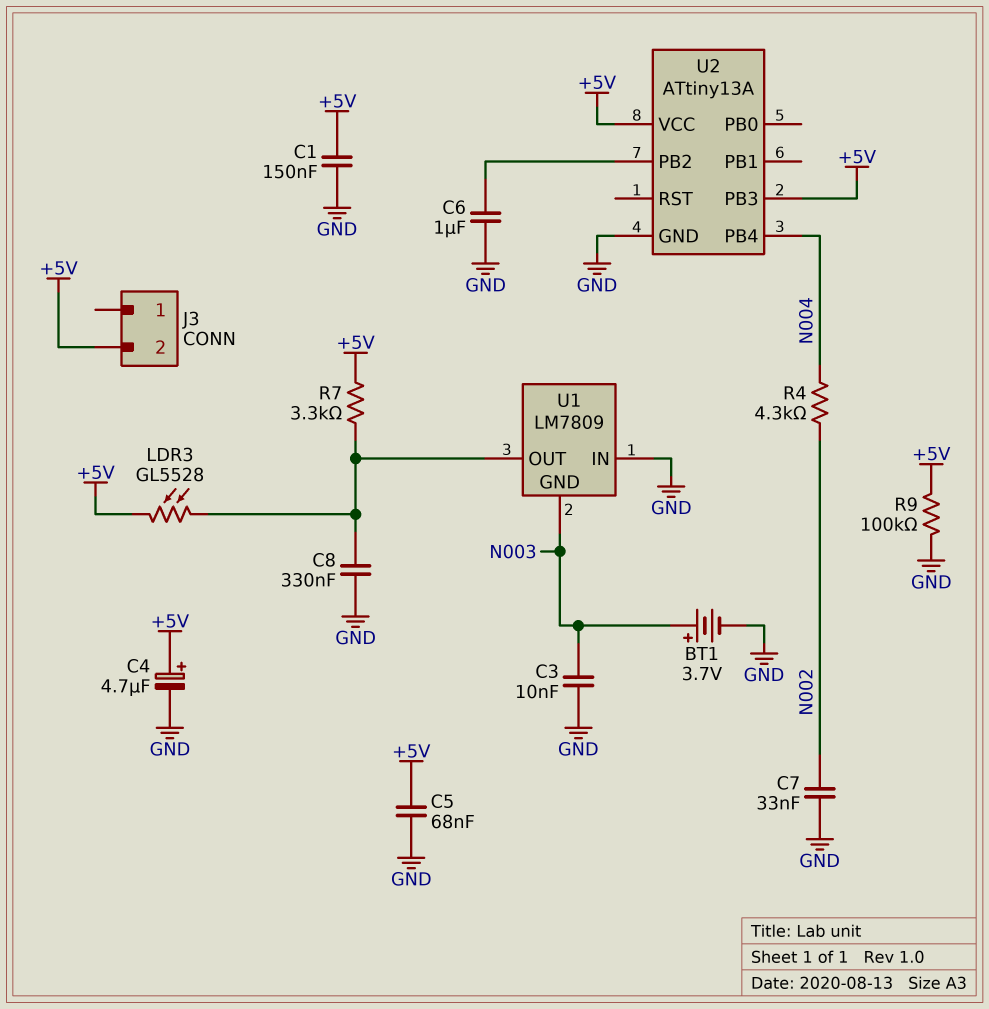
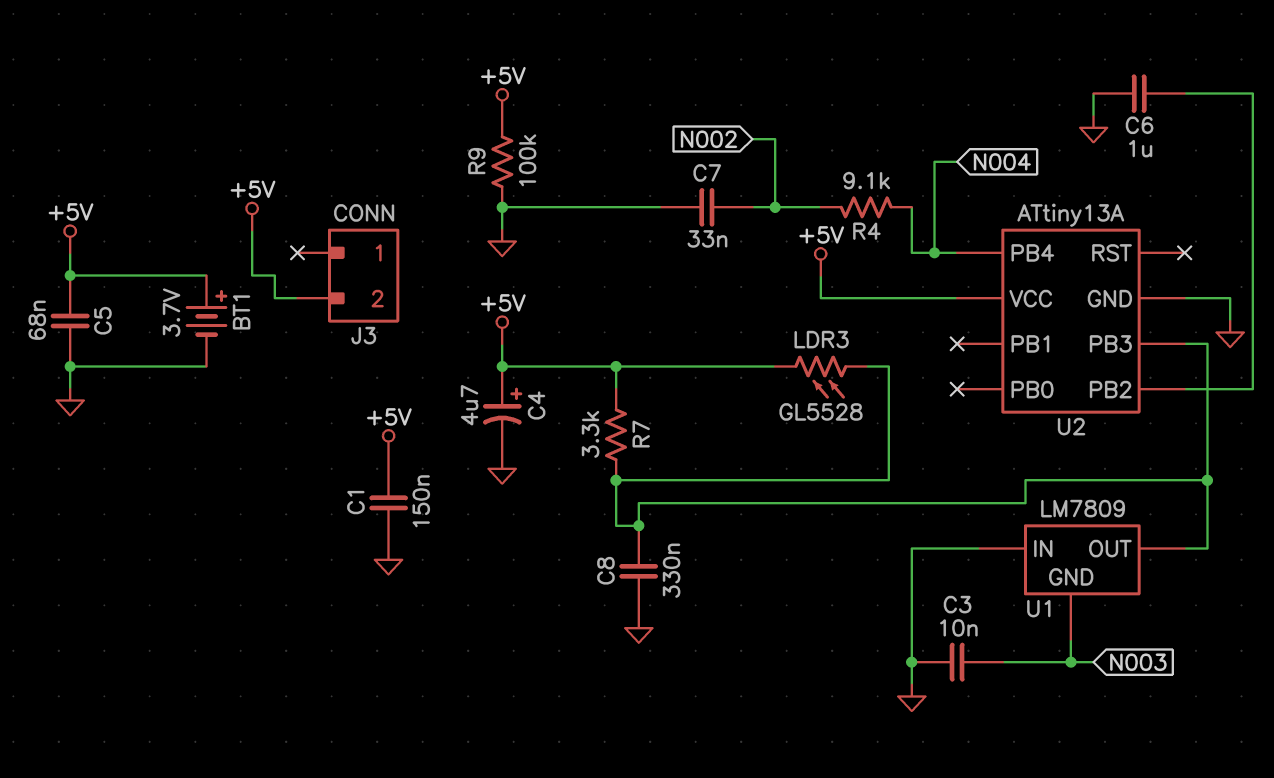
BT1: 3.7V (plus N003, minus GND) -> 3.7V (plus +5V, minus GND)
R4: 4.3k (N002, N004) -> 9.1k (N002, N004)
U2 pin PB3: +5V -> U1/OUT

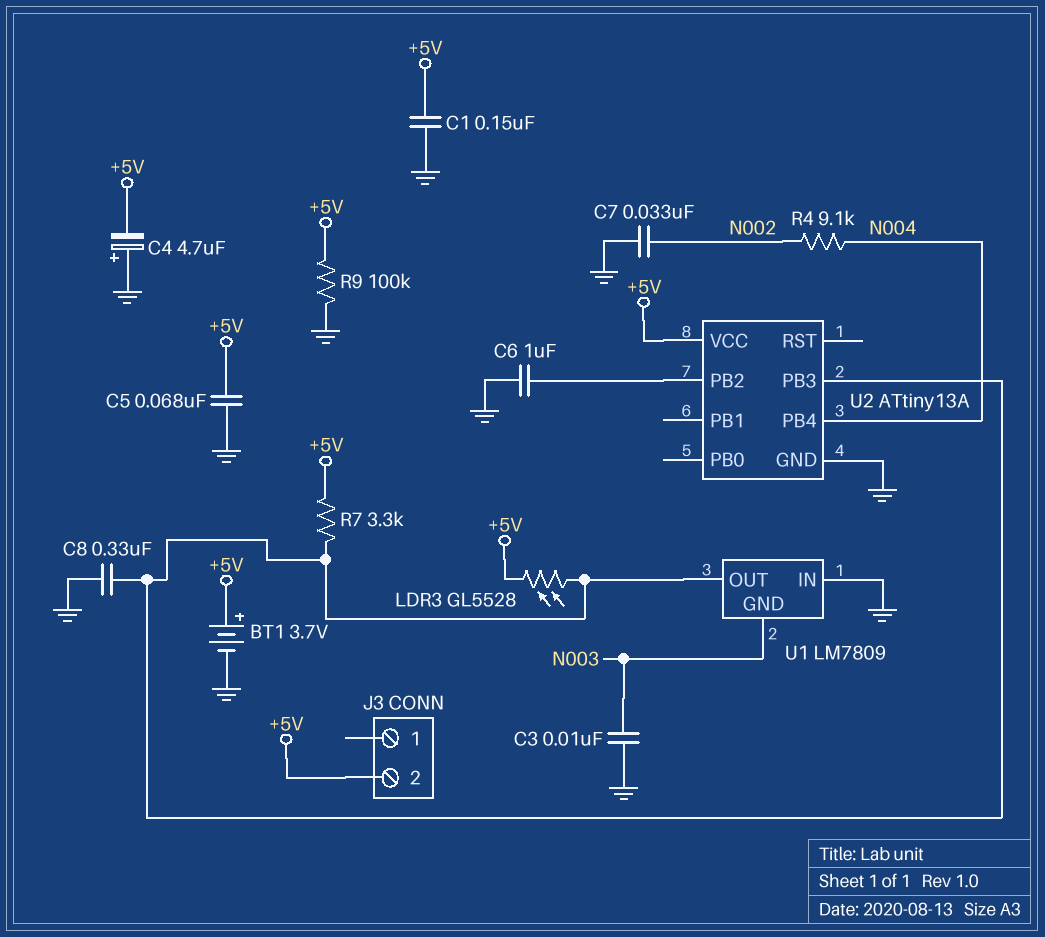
C4: 4.7uF (plus +5V, minus GND) -> 4.7uF (plus GND, minus +5V)

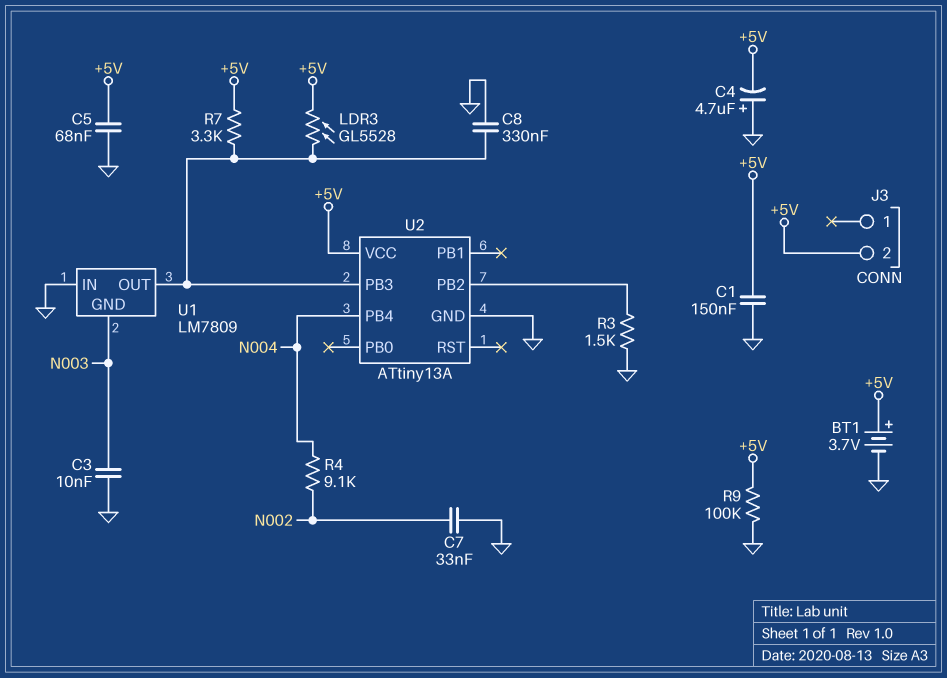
C6: 1uF (GND, U2/PB2) -> none
R3: none -> 1.5k (GND, U2/PB2)

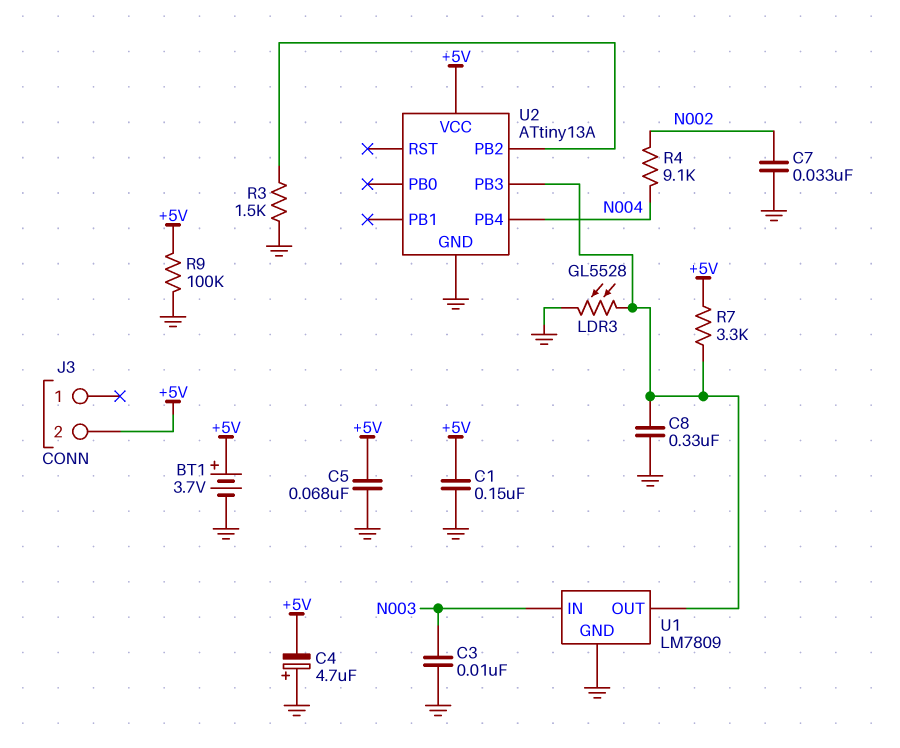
LDR3: GL5528 (+5V, U1/OUT) -> GL5528 (GND, U1/OUT)
U1 pin GND: N003 -> GND
U1 pin IN: GND -> N003

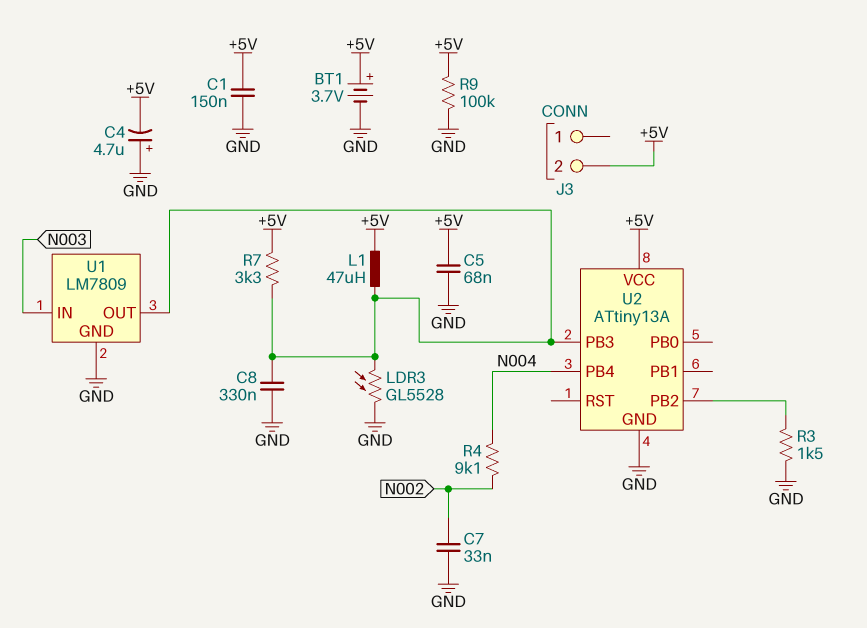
C3: 10nF (GND, N003) -> none
L1: none -> 47uH (+5V, U1/OUT)

